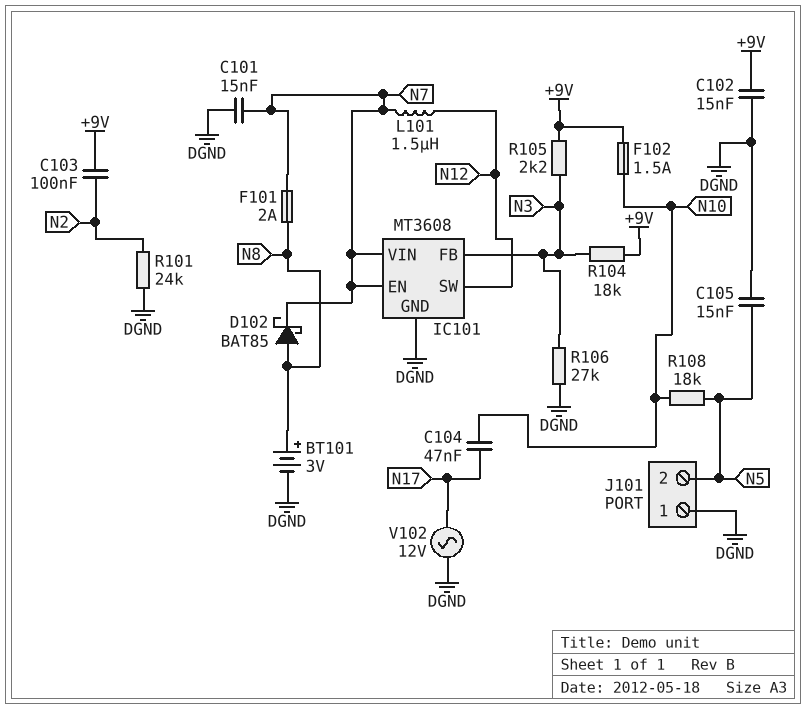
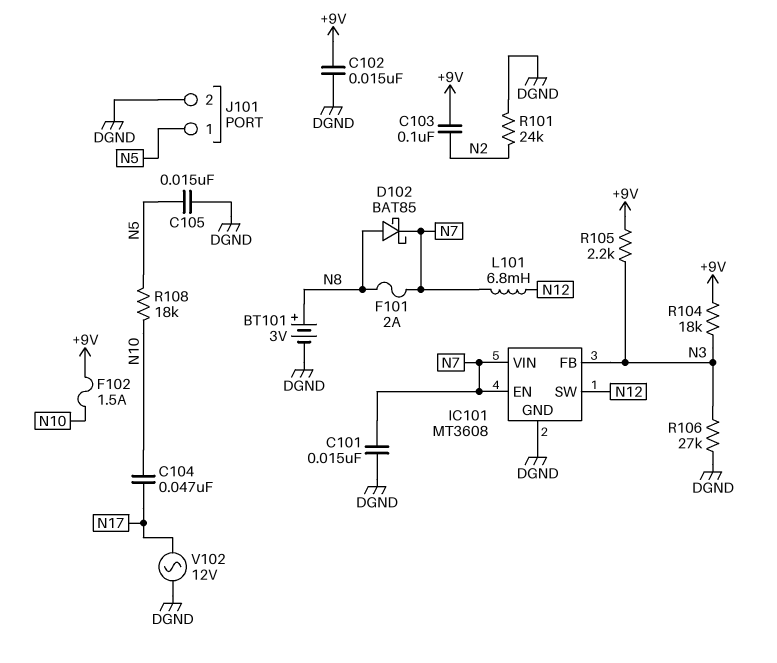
J101 pin 1: DGND -> N5
J101 pin 2: N5 -> DGND
L101: 1.5uH (N7, N12) -> 6.8mH (N7, N12)

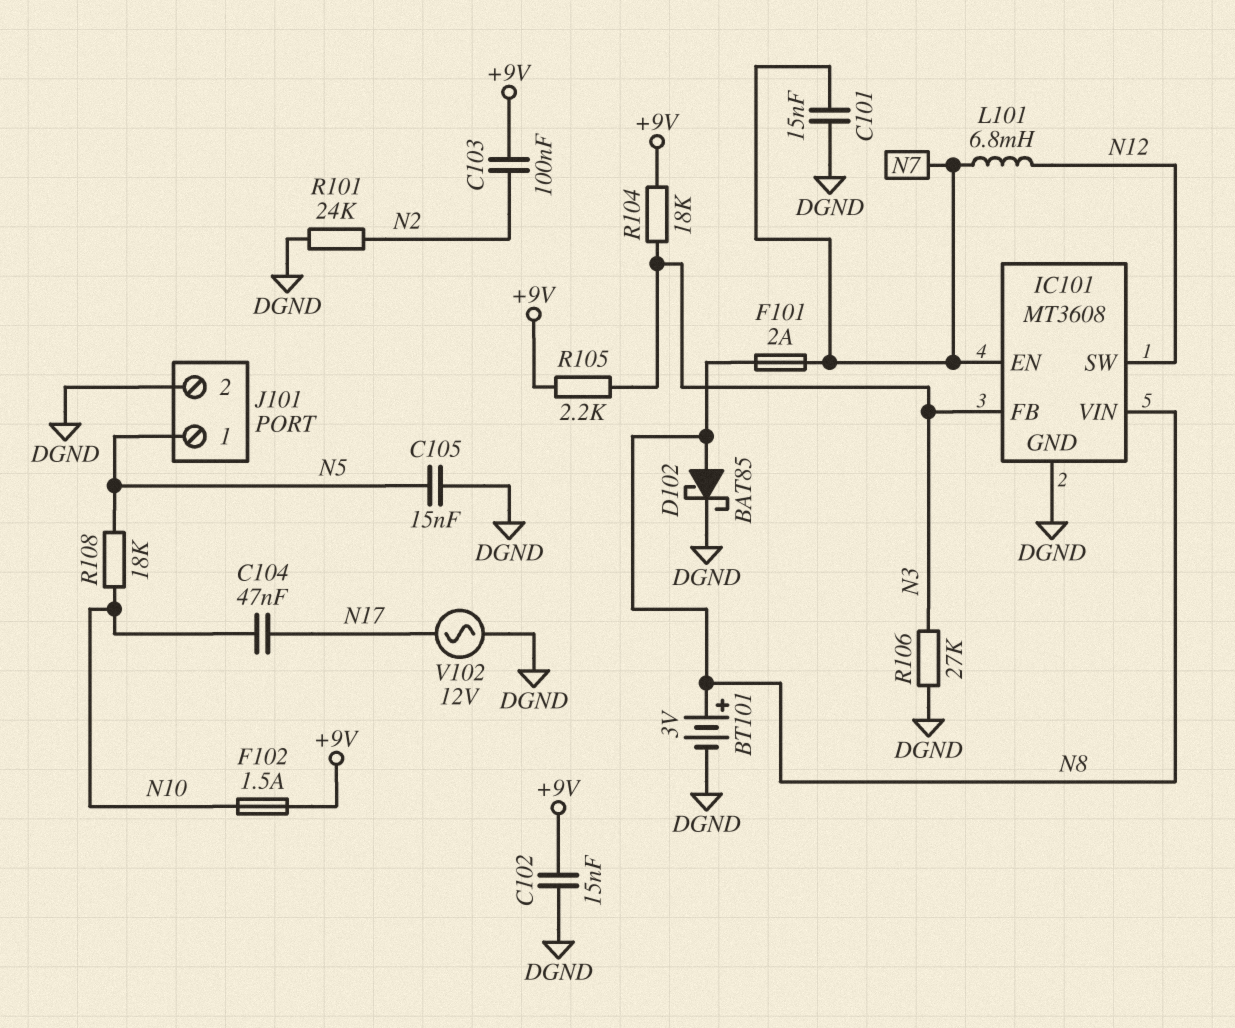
D102: schottky BAT85 (A N8, K N7) -> schottky BAT85 (A N8, K DGND)
IC101 pin VIN: N7 -> N8

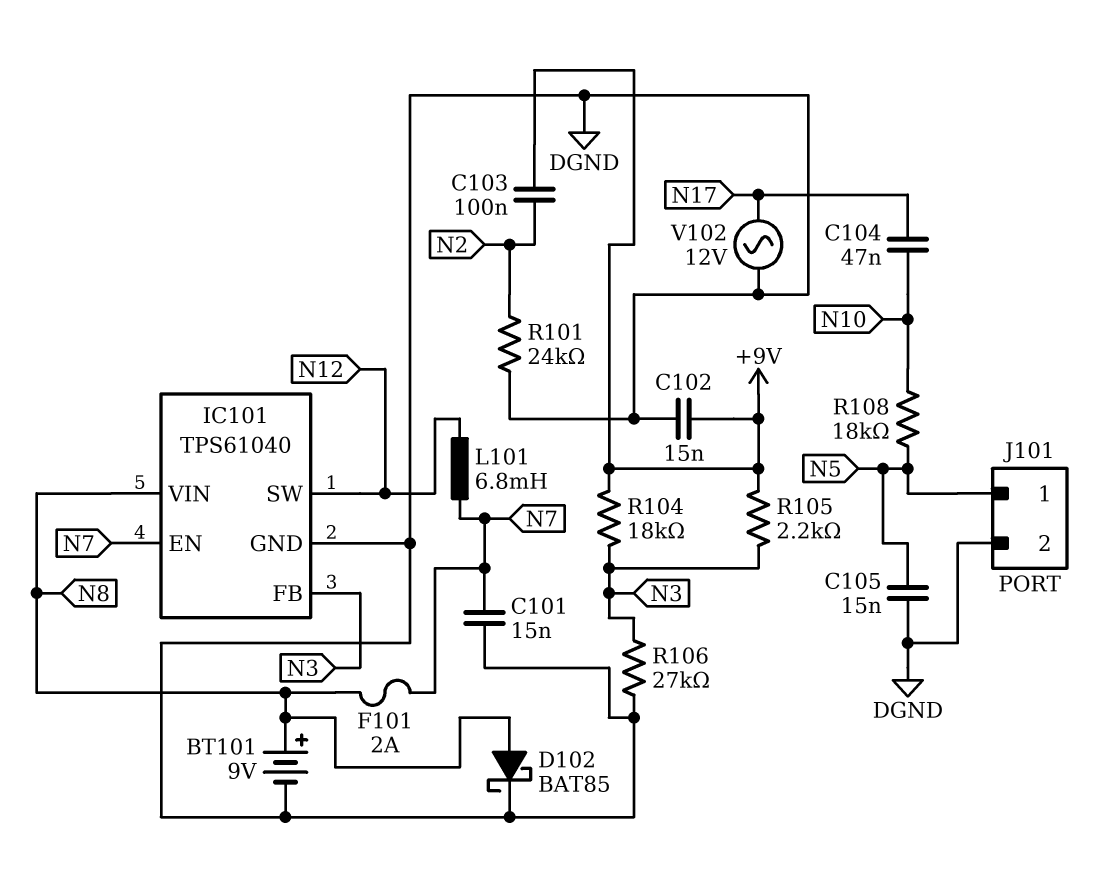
BT101: 3V (plus N8, minus DGND) -> 9V (plus N8, minus DGND)
F102: 1.5A (+9V, N10) -> none
IC101: MT3608 -> TPS61040

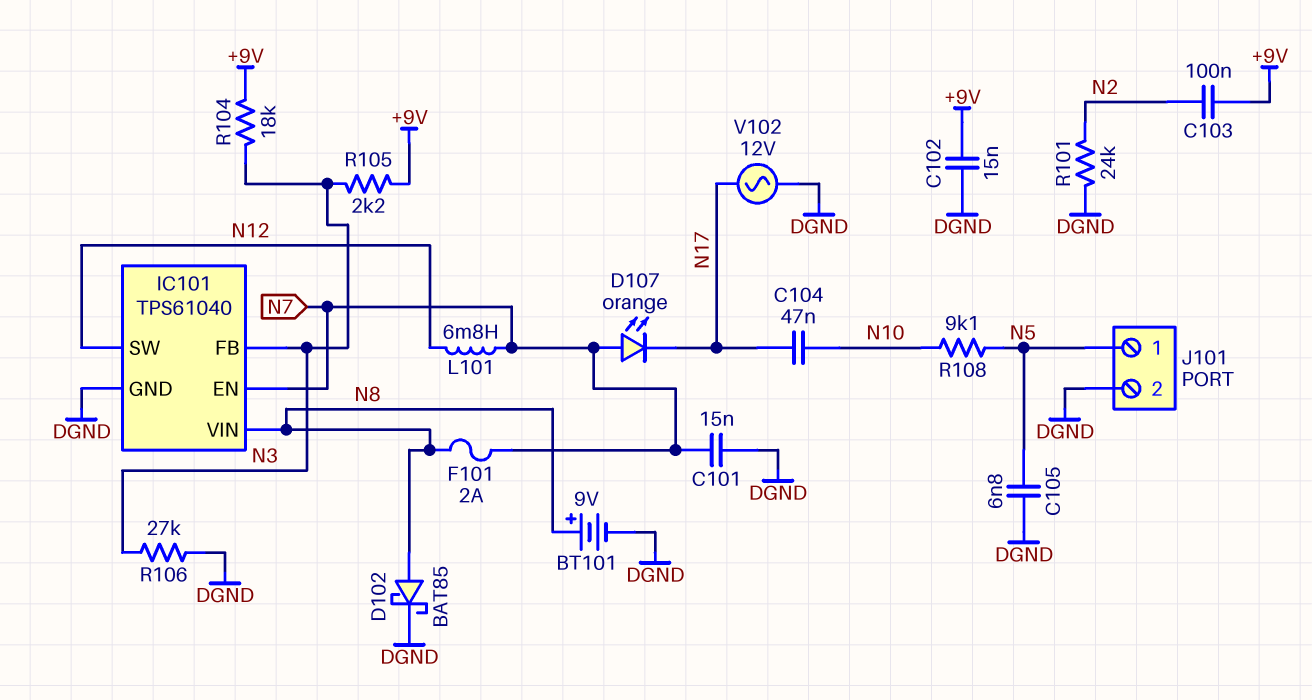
C105: 15nF (DGND, N5) -> 6.8nF (DGND, N5)
D107: none -> LED orange (A N7, K N17)
R108: 18k (N5, N10) -> 9.1k (N5, N10)

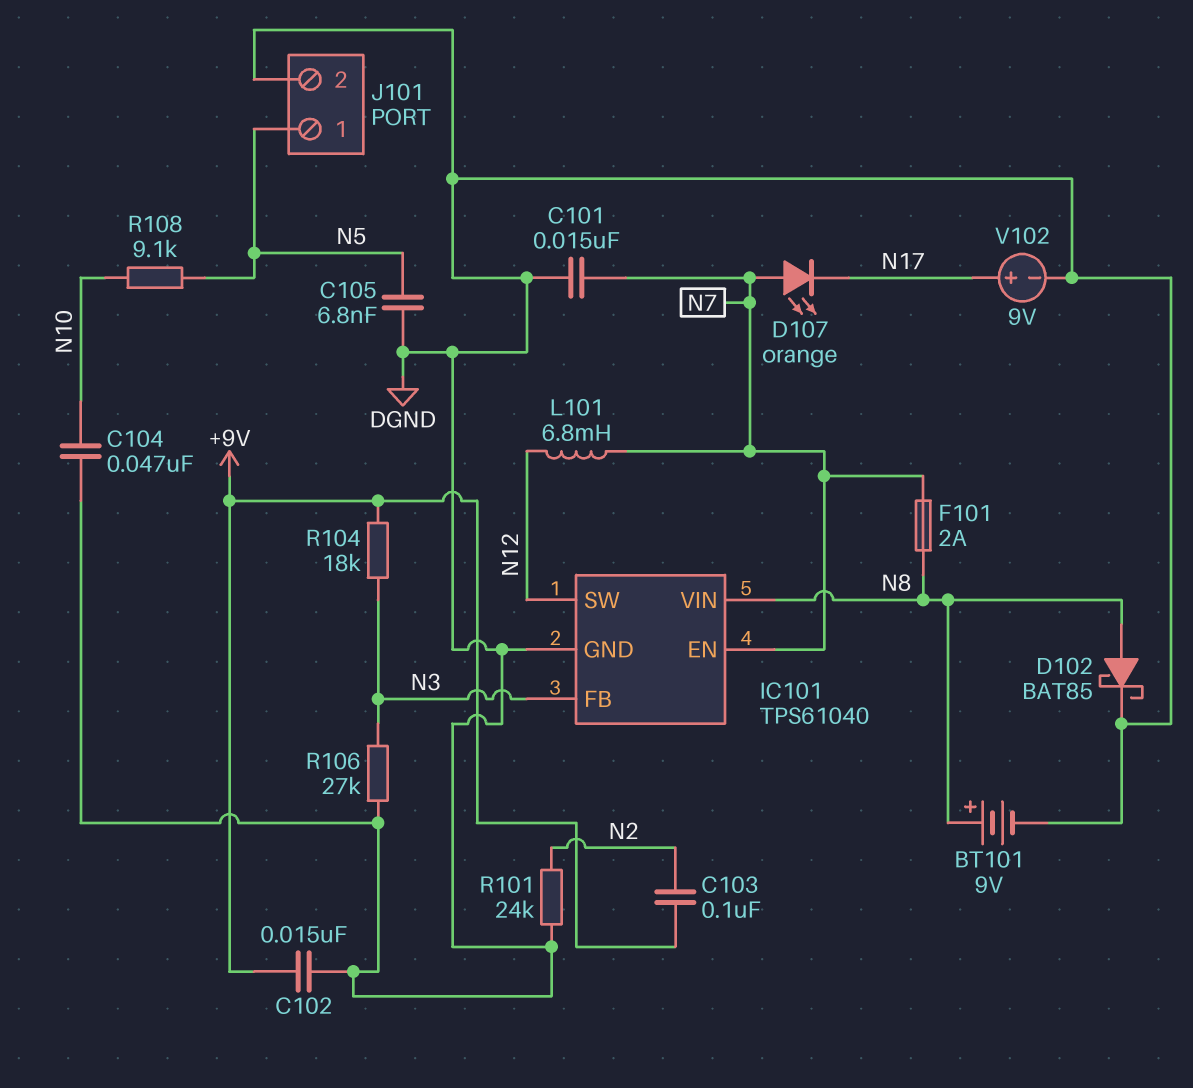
C104: 47nF (N10, N17) -> 47nF (DGND, N10)
R105: 2.2k (+9V, N3) -> none
V102: AC 12V (DGND, N17) -> 9V (plus N17, minus DGND)

